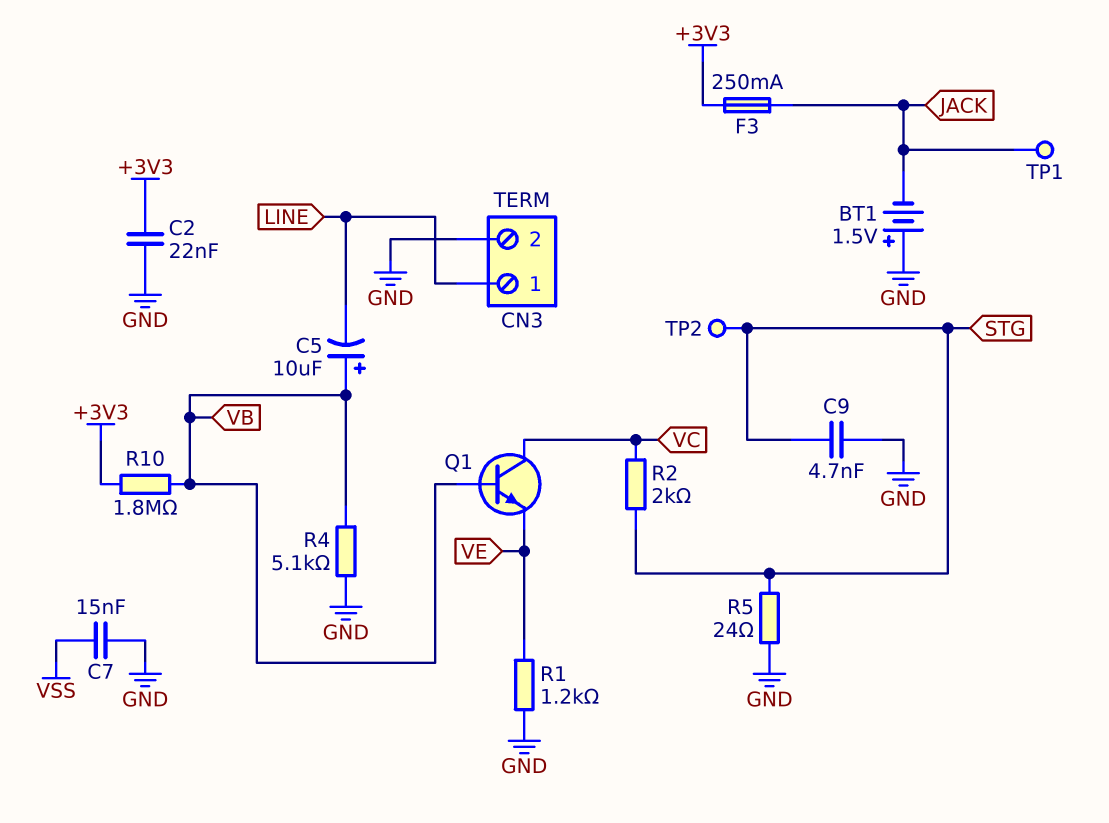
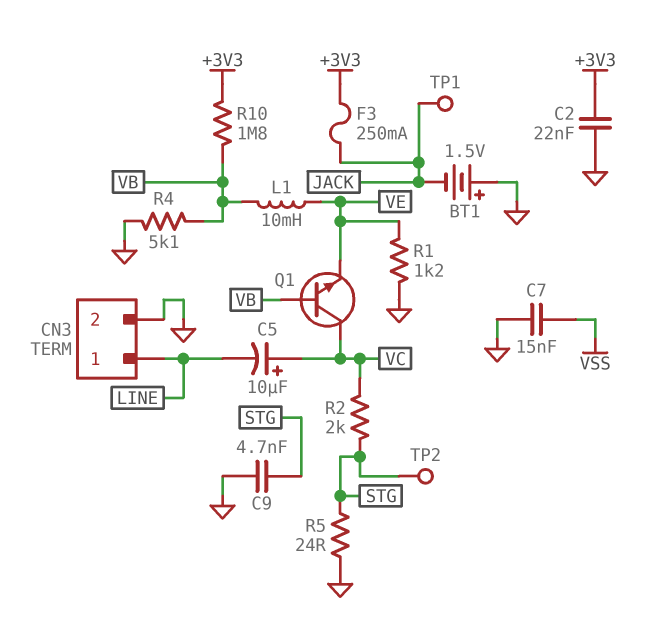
C5: 10uF (plus VB, minus LINE) -> 10uF (plus VC, minus LINE)
L1: none -> 10mH (VB, VE)

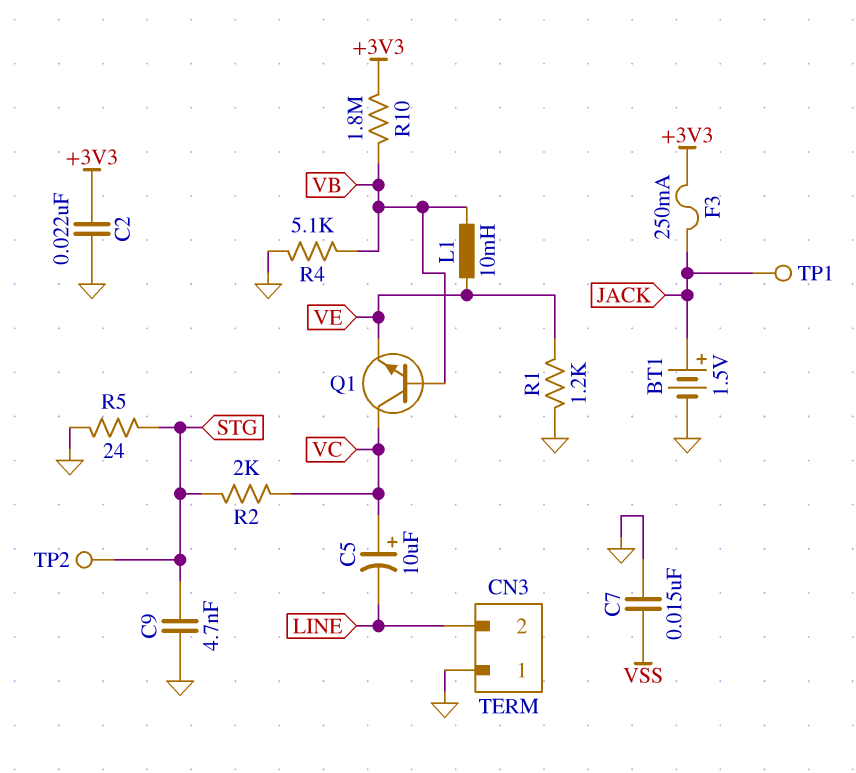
BT1: 1.5V (plus GND, minus JACK) -> 1.5V (plus JACK, minus GND)
CN3 pin 1: LINE -> GND
CN3 pin 2: GND -> LINE

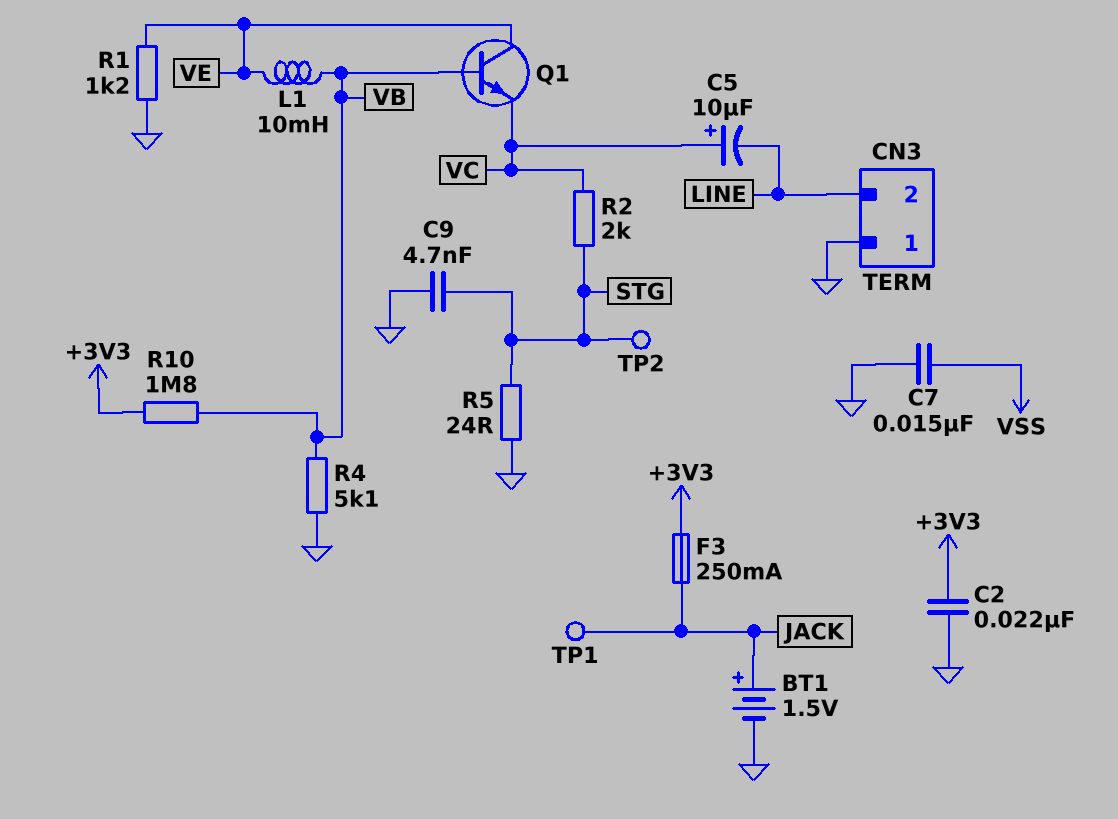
Q1: NPN (B VB, C VC, E VE) -> NPN (B VB, C VE, E VC)

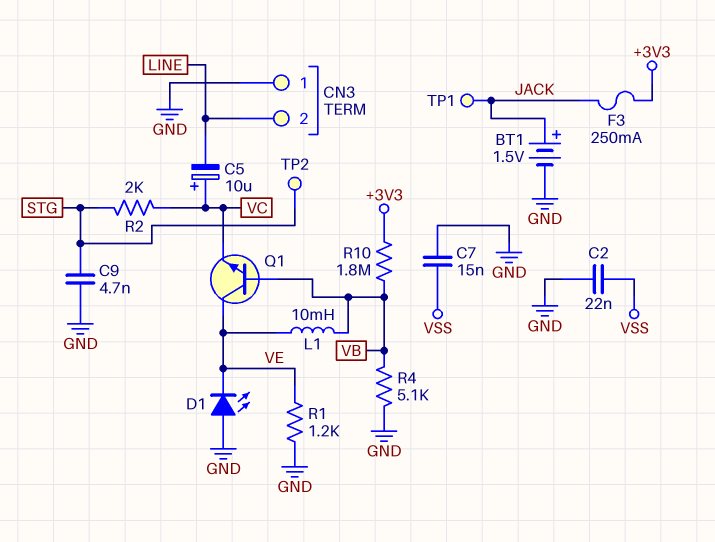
C2: 22nF (+3V3, GND) -> 22nF (GND, VSS)
D1: none -> LED (A GND, K VE)
R5: 24 (GND, STG) -> none

